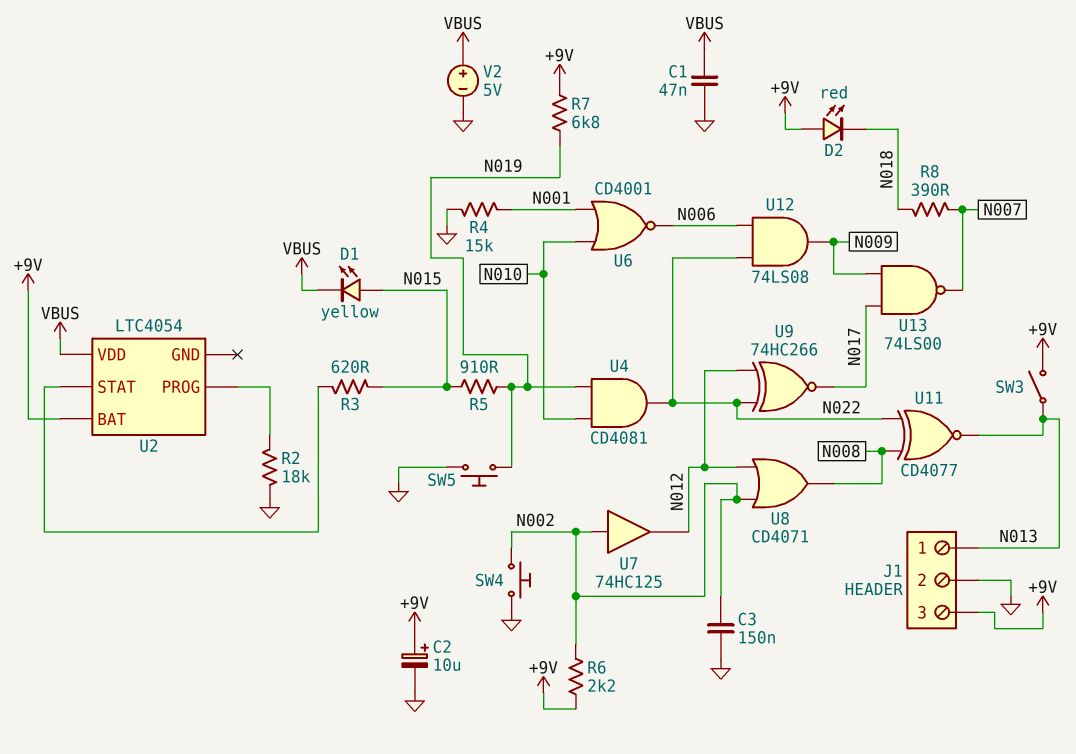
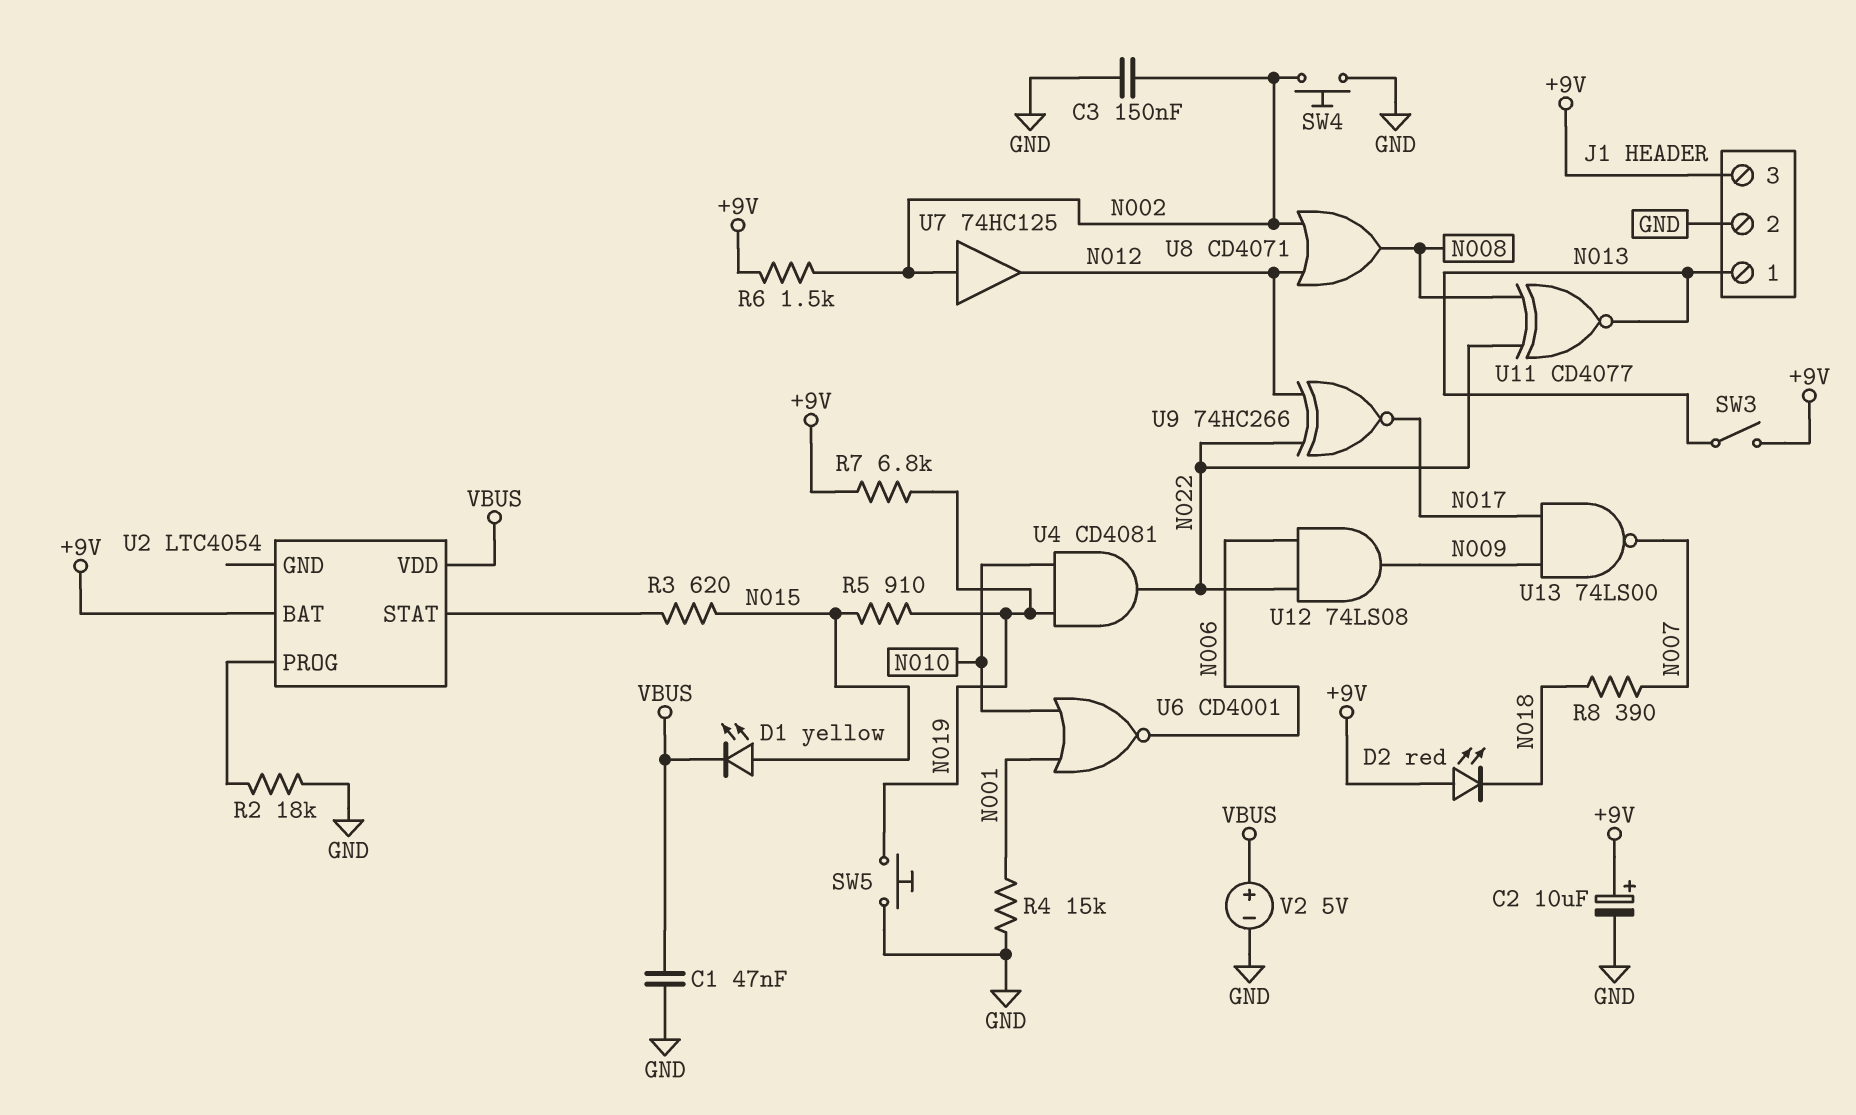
R6: 2.2k (+9V, N002) -> 1.5k (+9V, N002)

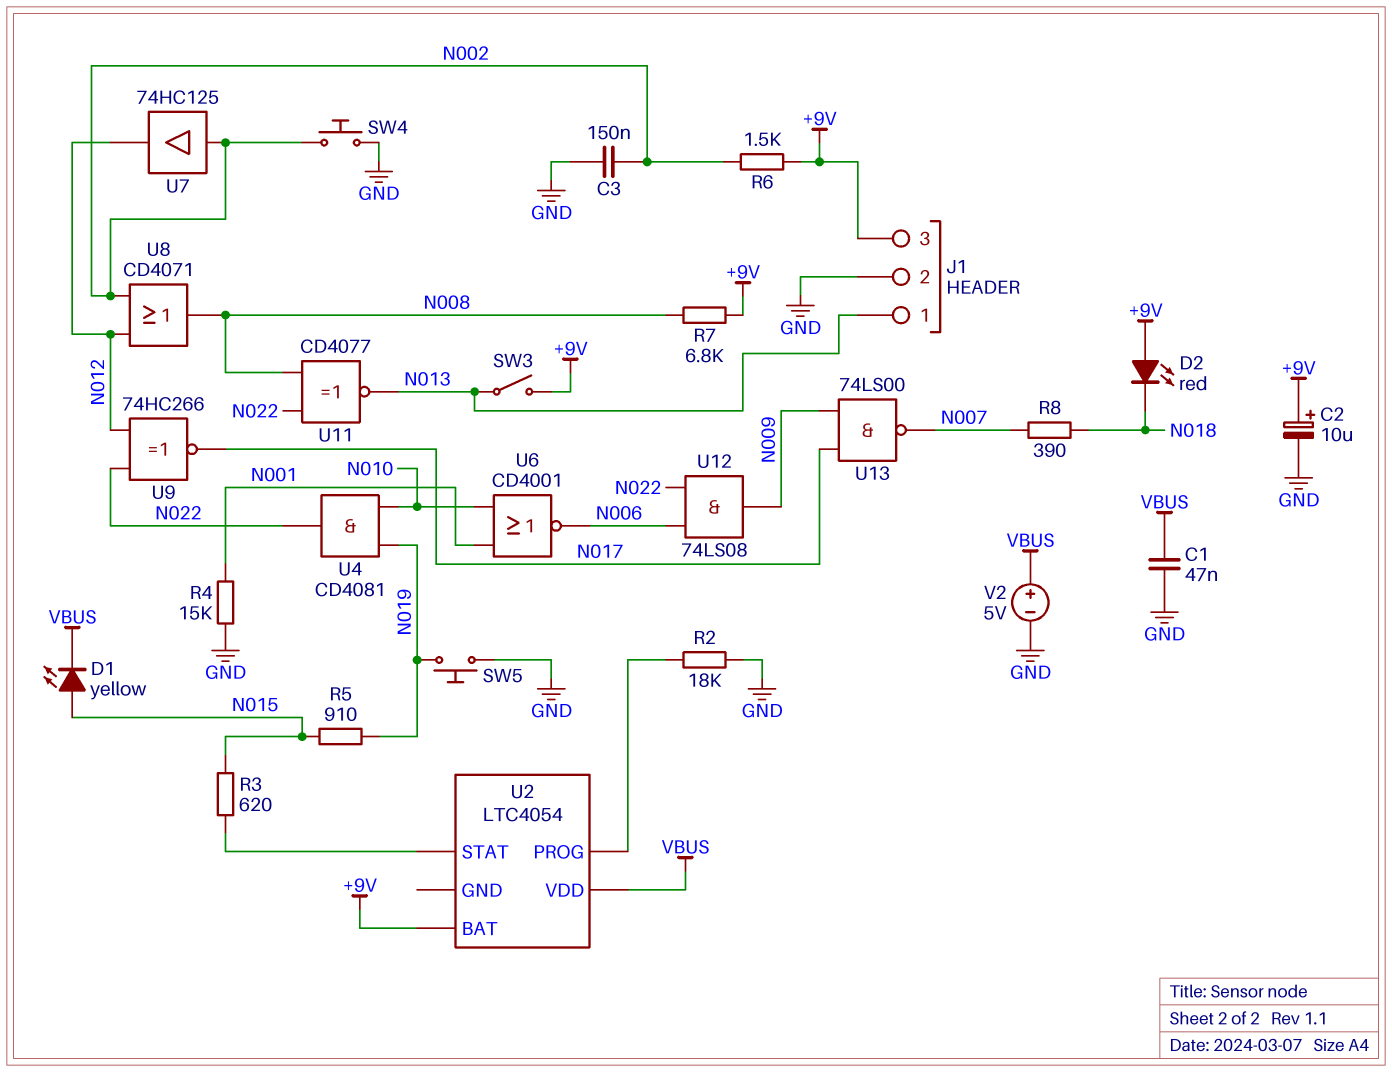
R7: 6.8k (+9V, N019) -> 6.8k (+9V, N008)

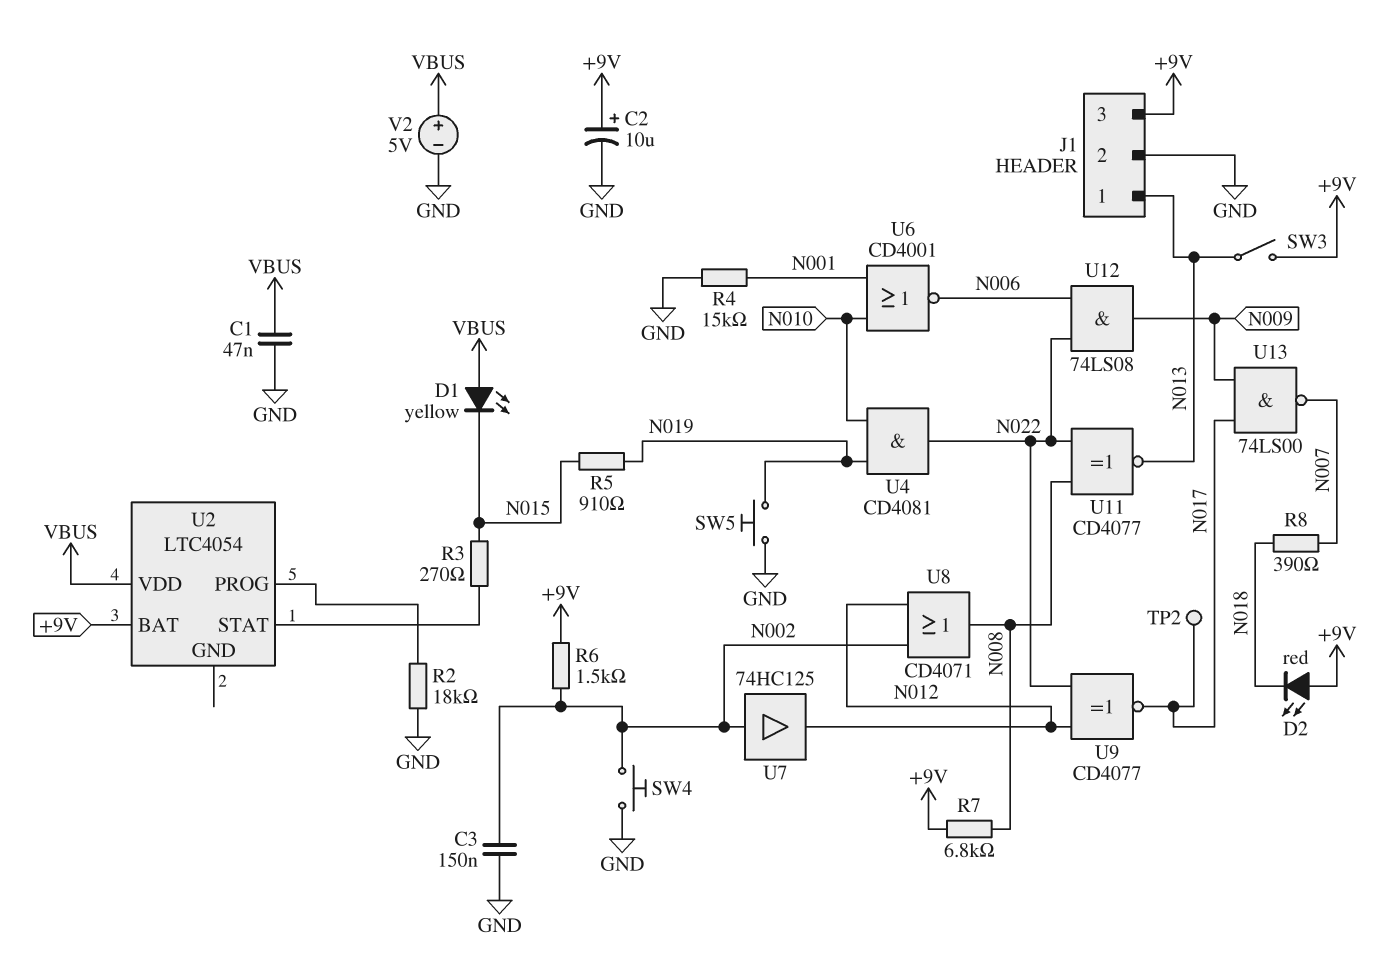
D1: LED yellow (A N015, K VBUS) -> LED yellow (A VBUS, K N015)
R3: 620 (N015, U2/STAT) -> 270 (N015, U2/STAT)
TP2: none -> test point (N017)
U9: XNOR 74HC266 (in N012, in N022, out N017) -> XNOR CD4077 (in N012, in N022, out N017)

